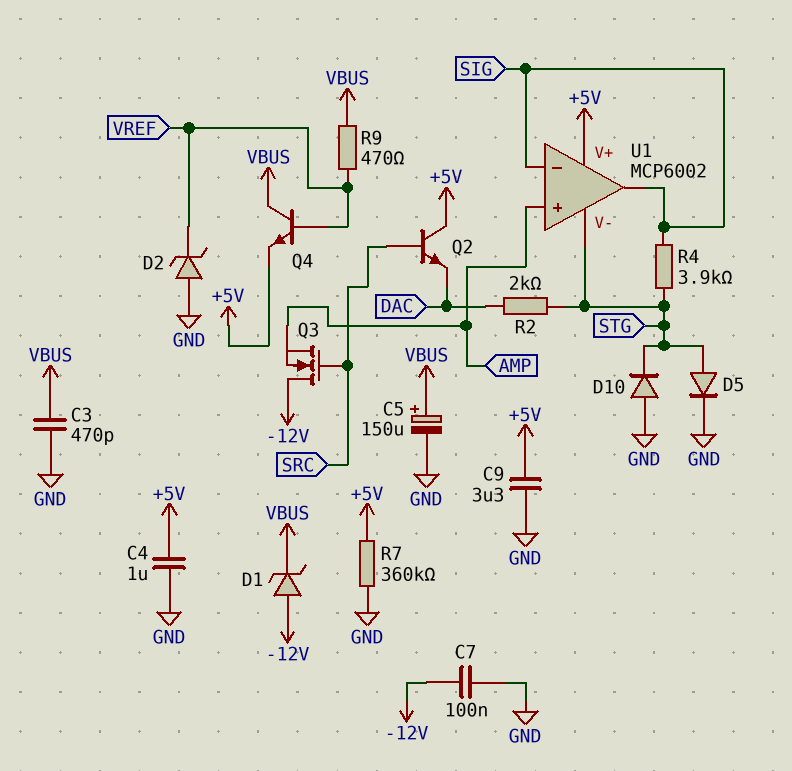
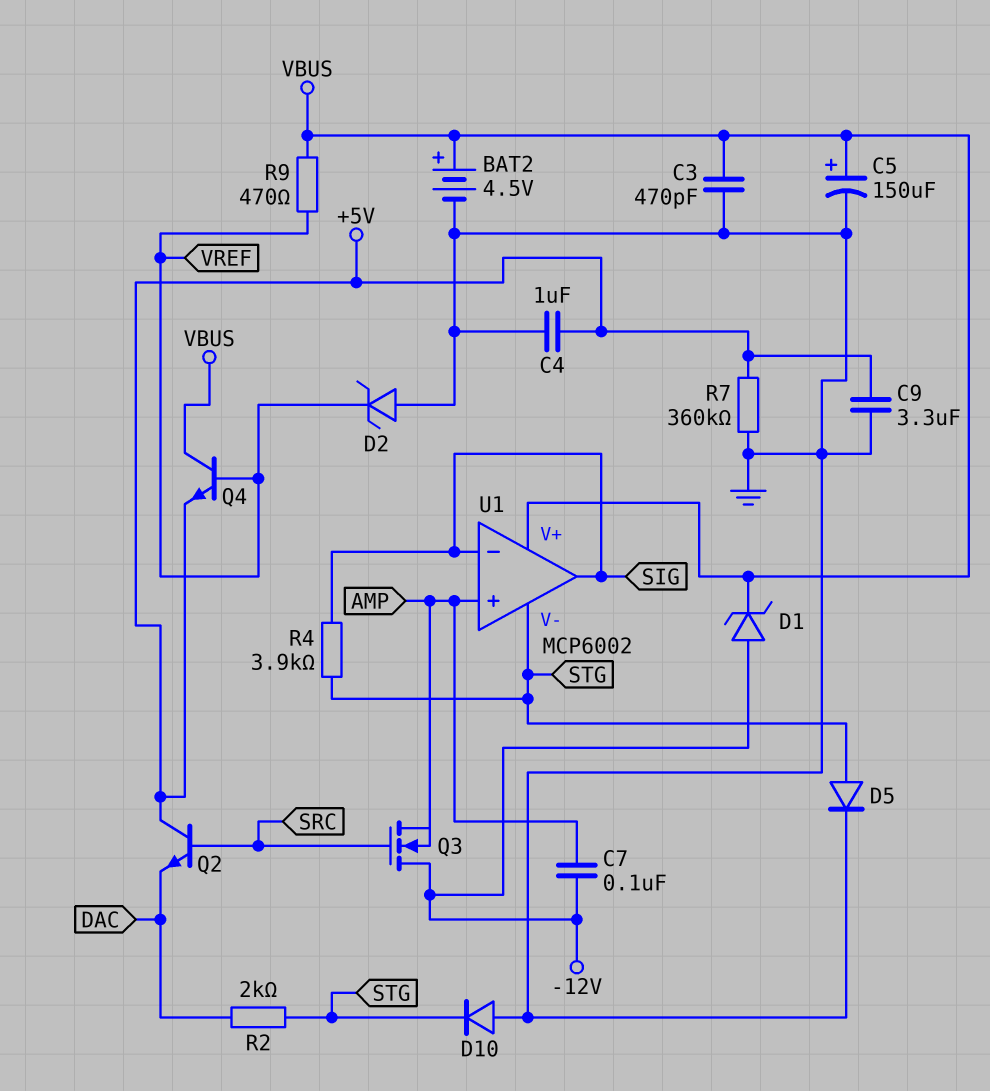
BAT2: none -> 4.5V (plus VBUS, minus GND)
C7: 100nF (-12V, GND) -> 100nF (-12V, AMP)
U1 pin V+: +5V -> VBUS

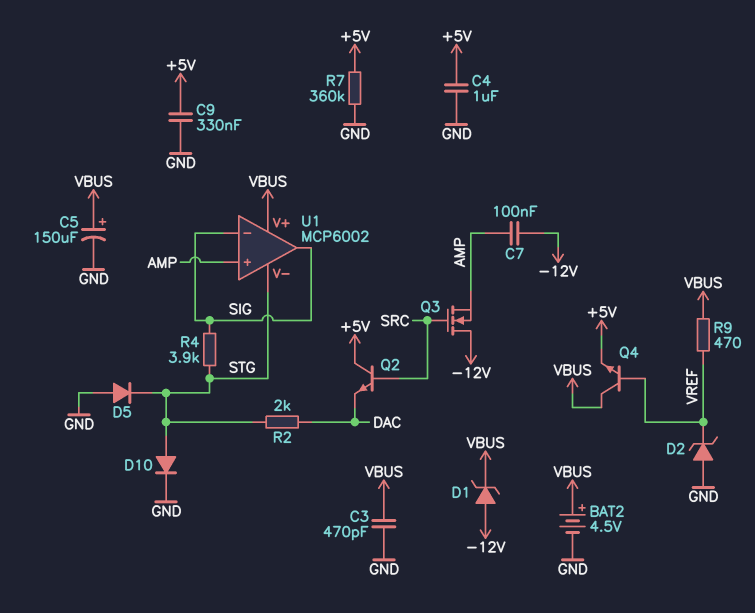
C9: 3.3uF (+5V, GND) -> 330nF (+5V, GND)
D5: diode (A STG, K GND) -> diode (A GND, K STG)
D10: diode (A GND, K STG) -> diode (A STG, K GND)

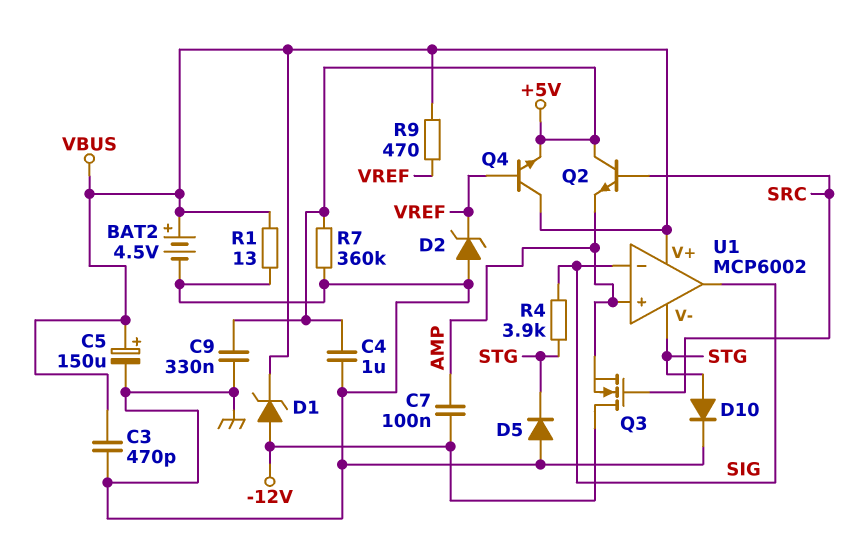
Q2: NPN (B SRC, C +5V, E DAC) -> NPN (B SRC, C +5V, E AMP)
R1: none -> 13 (GND, VBUS)
R2: 2k (DAC, STG) -> none

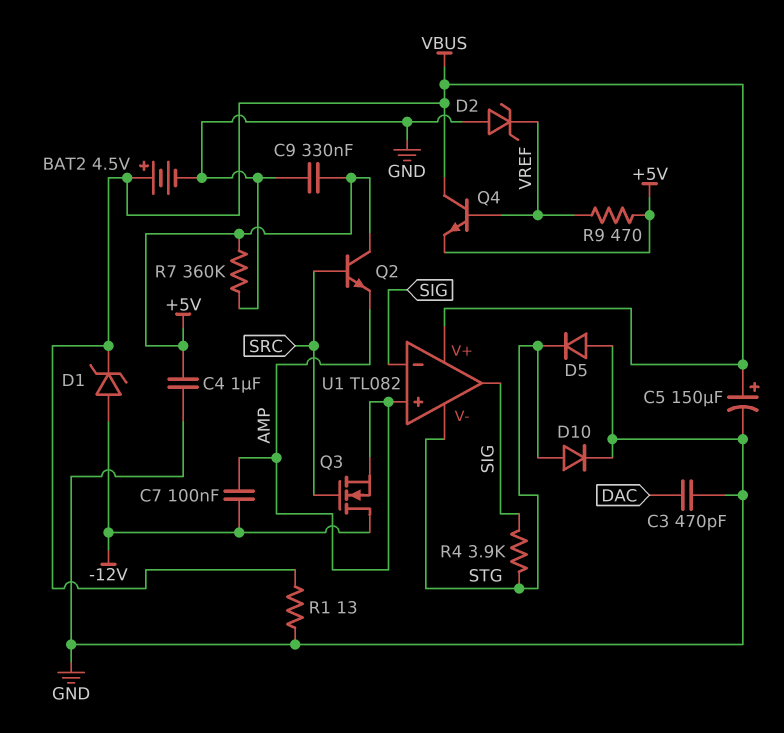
C3: 470pF (GND, VBUS) -> 470pF (DAC, GND)
R9: 470 (VBUS, VREF) -> 470 (+5V, VREF)
U1: MCP6002 -> TL082

